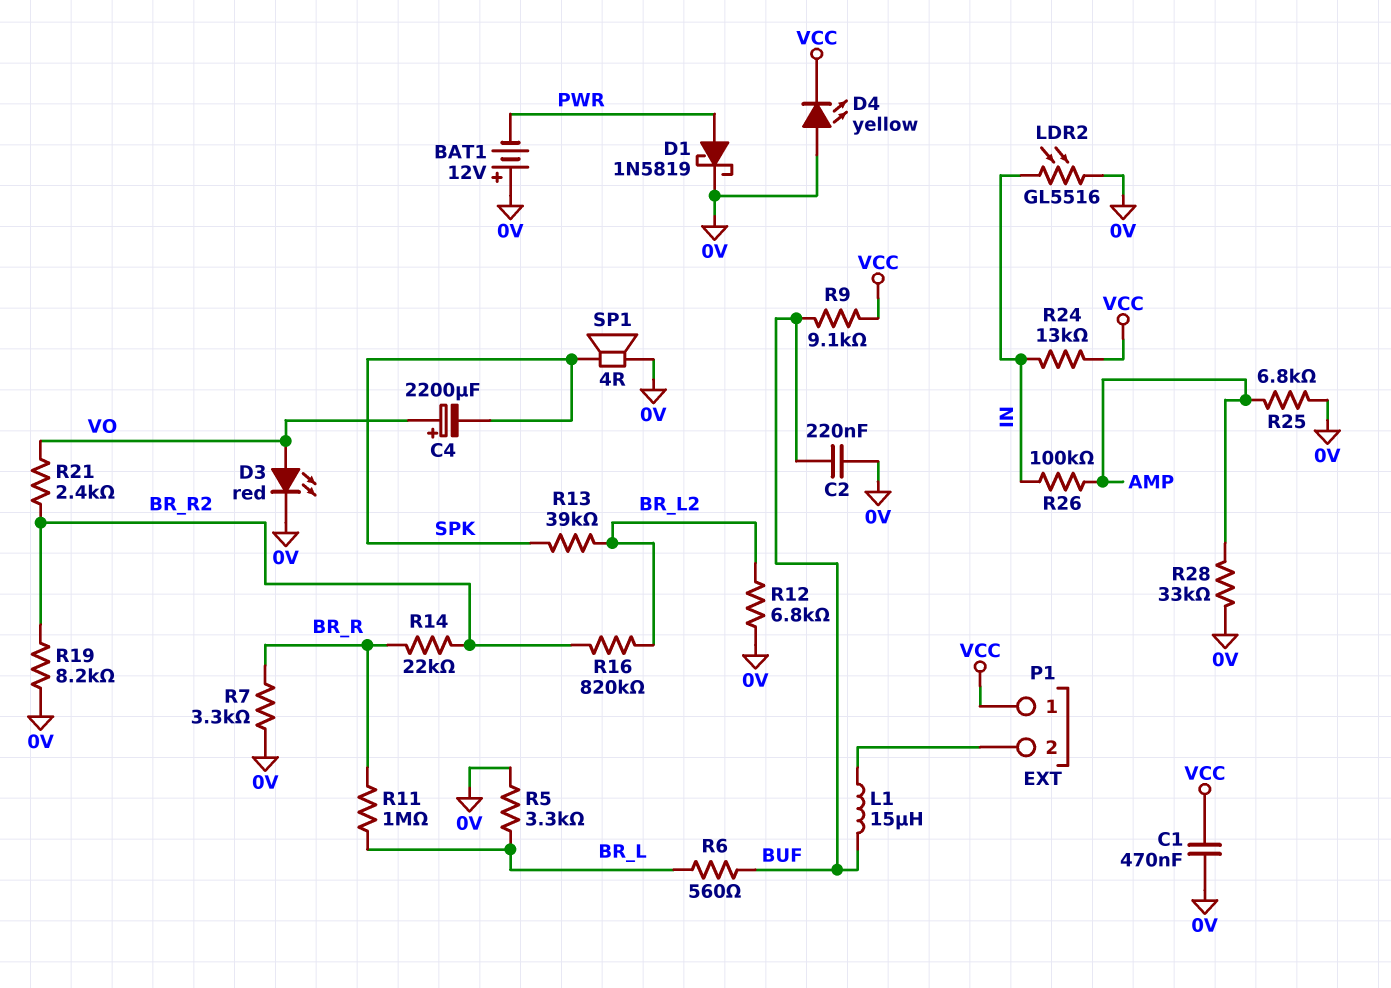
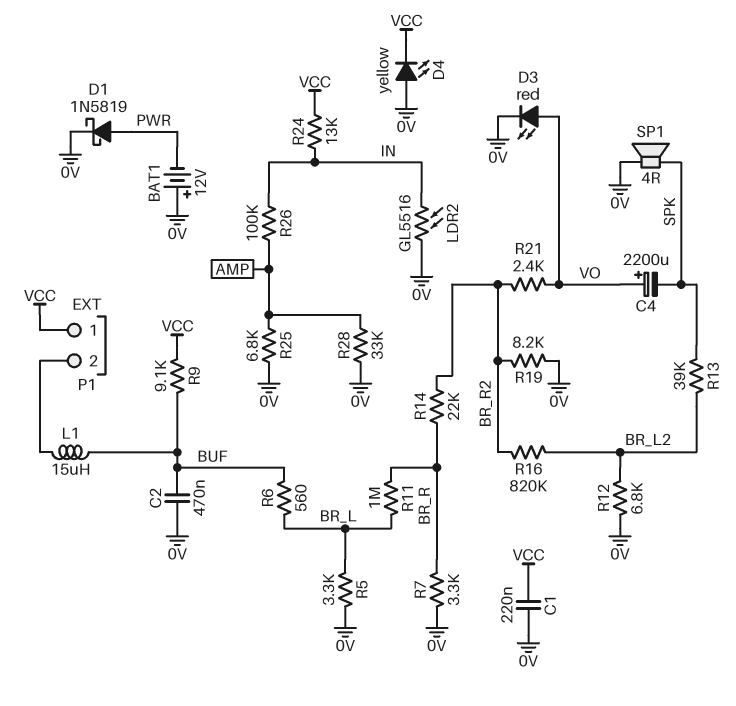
C1: 470nF (0V, VCC) -> 220nF (0V, VCC)
C2: 220nF (0V, BUF) -> 470nF (0V, BUF)

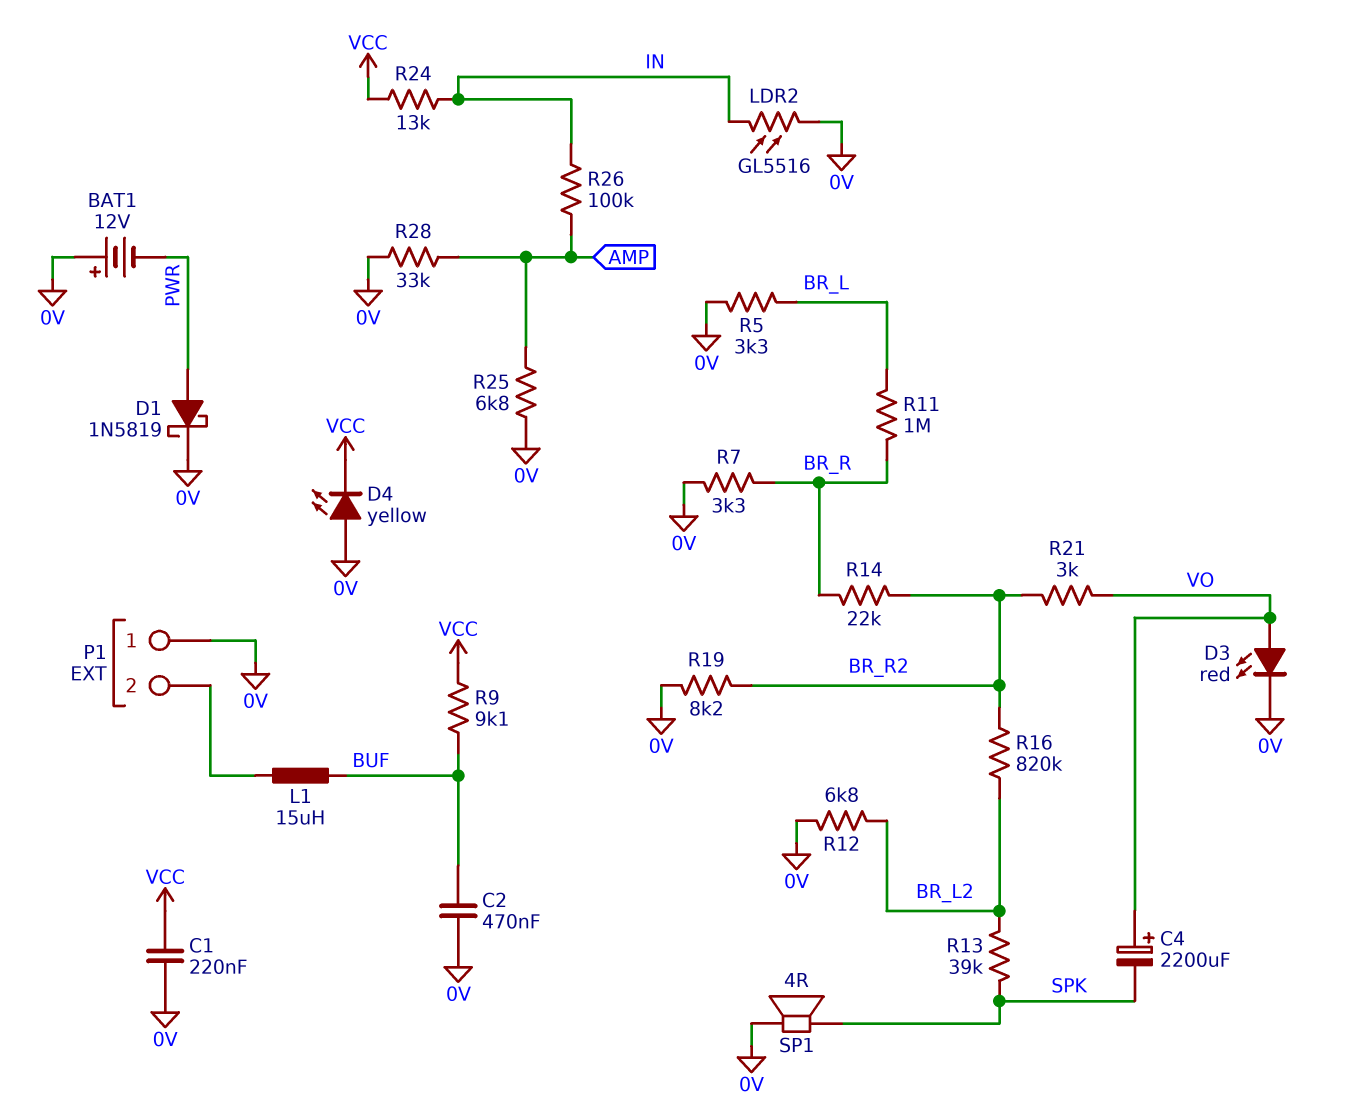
P1 pin 1: VCC -> 0V
R6: 560 (BR_L, BUF) -> none
R21: 2.4k (BR_R2, VO) -> 3k (BR_R2, VO)

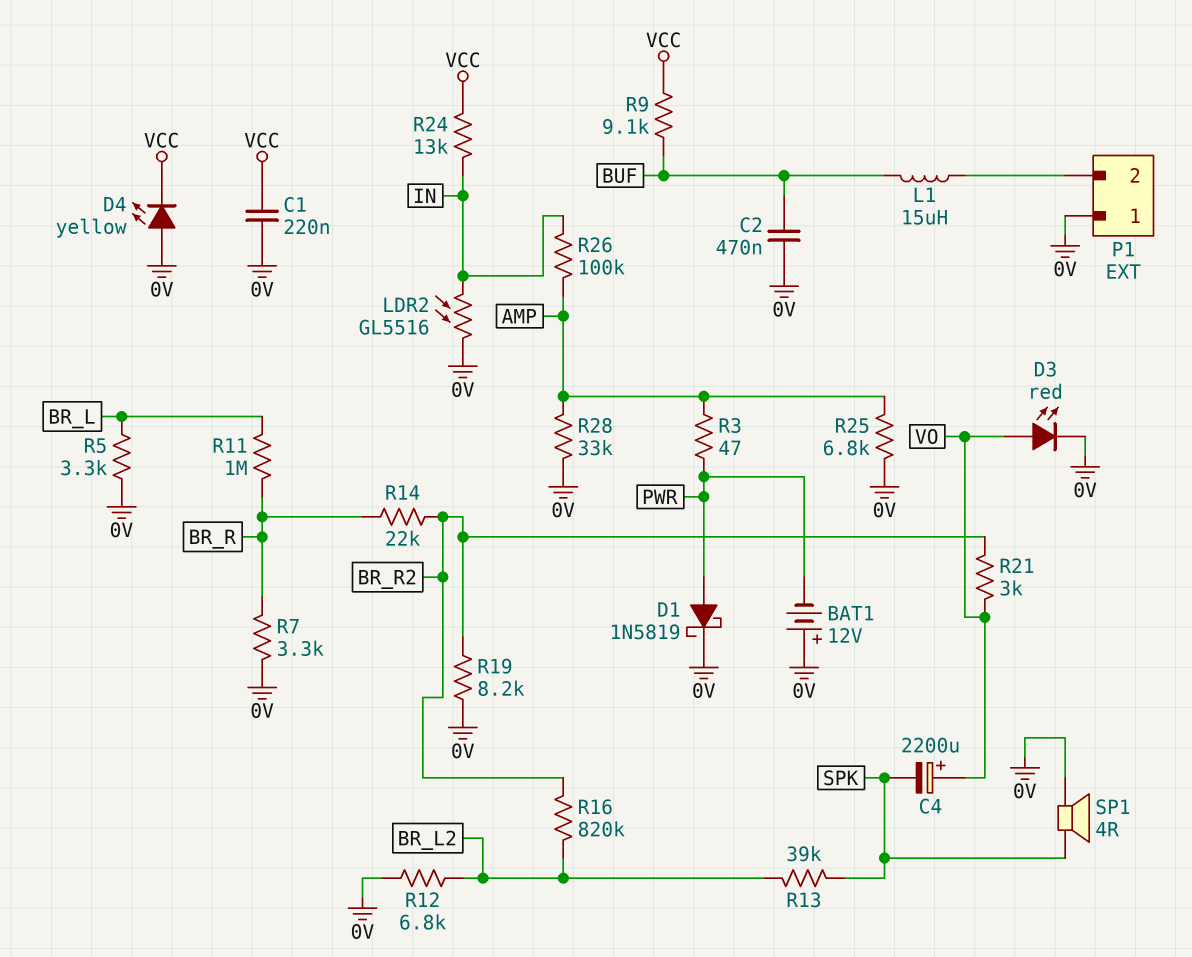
R3: none -> 47 (AMP, PWR)

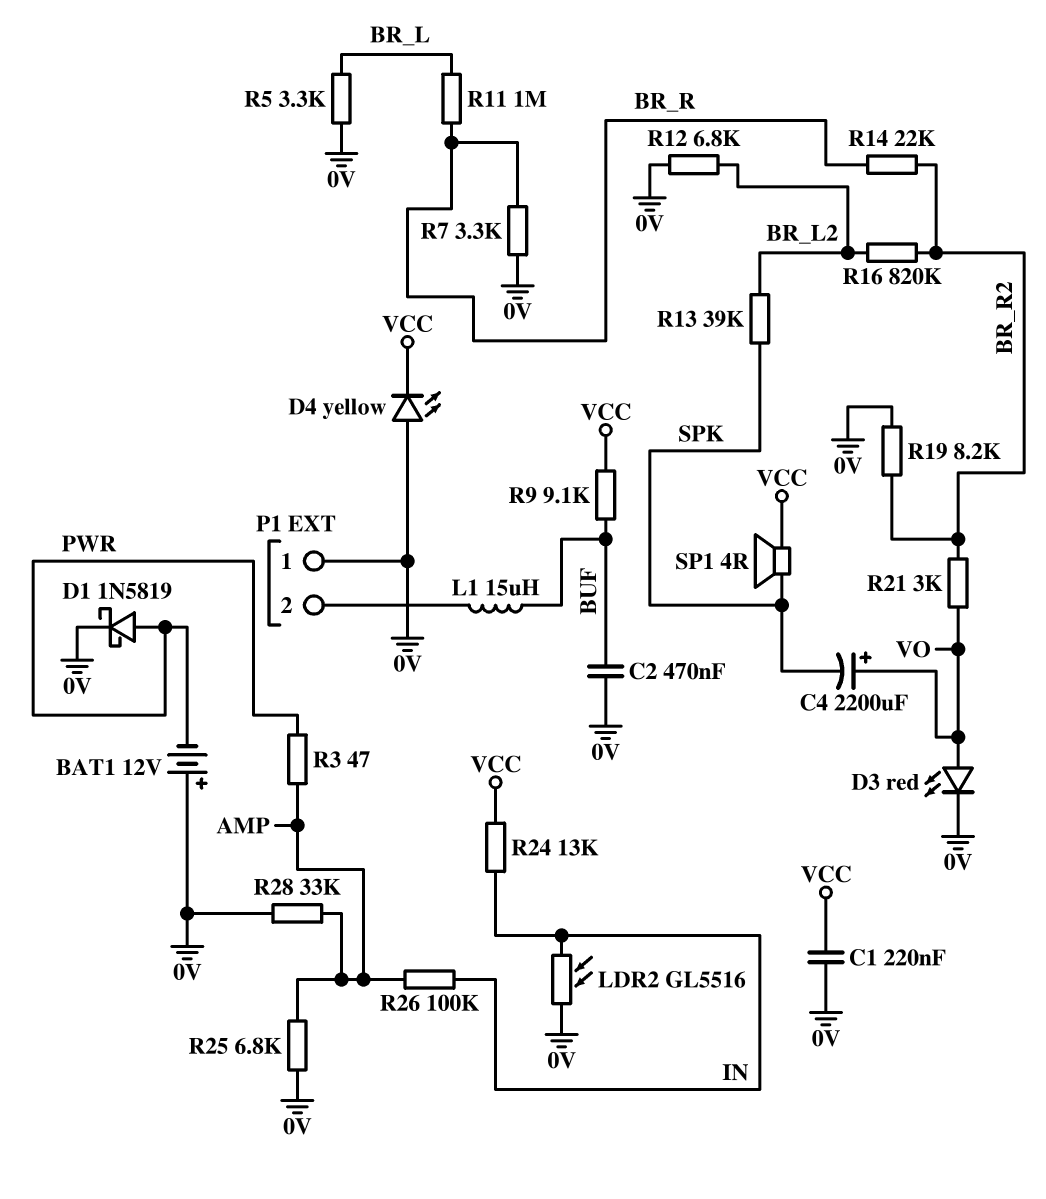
SP1: speaker 4R (0V, SPK) -> speaker 4R (SPK, VCC)

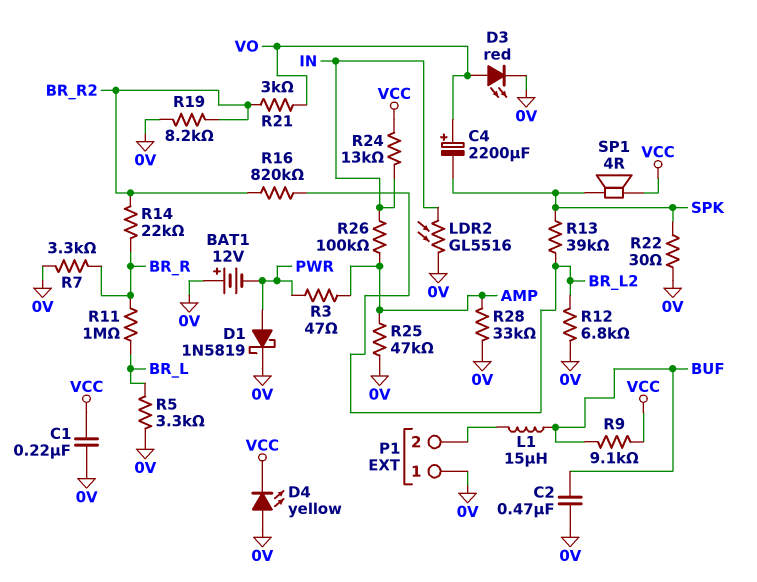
R22: none -> 30 (0V, SPK)
R25: 6.8k (0V, AMP) -> 47k (0V, AMP)

